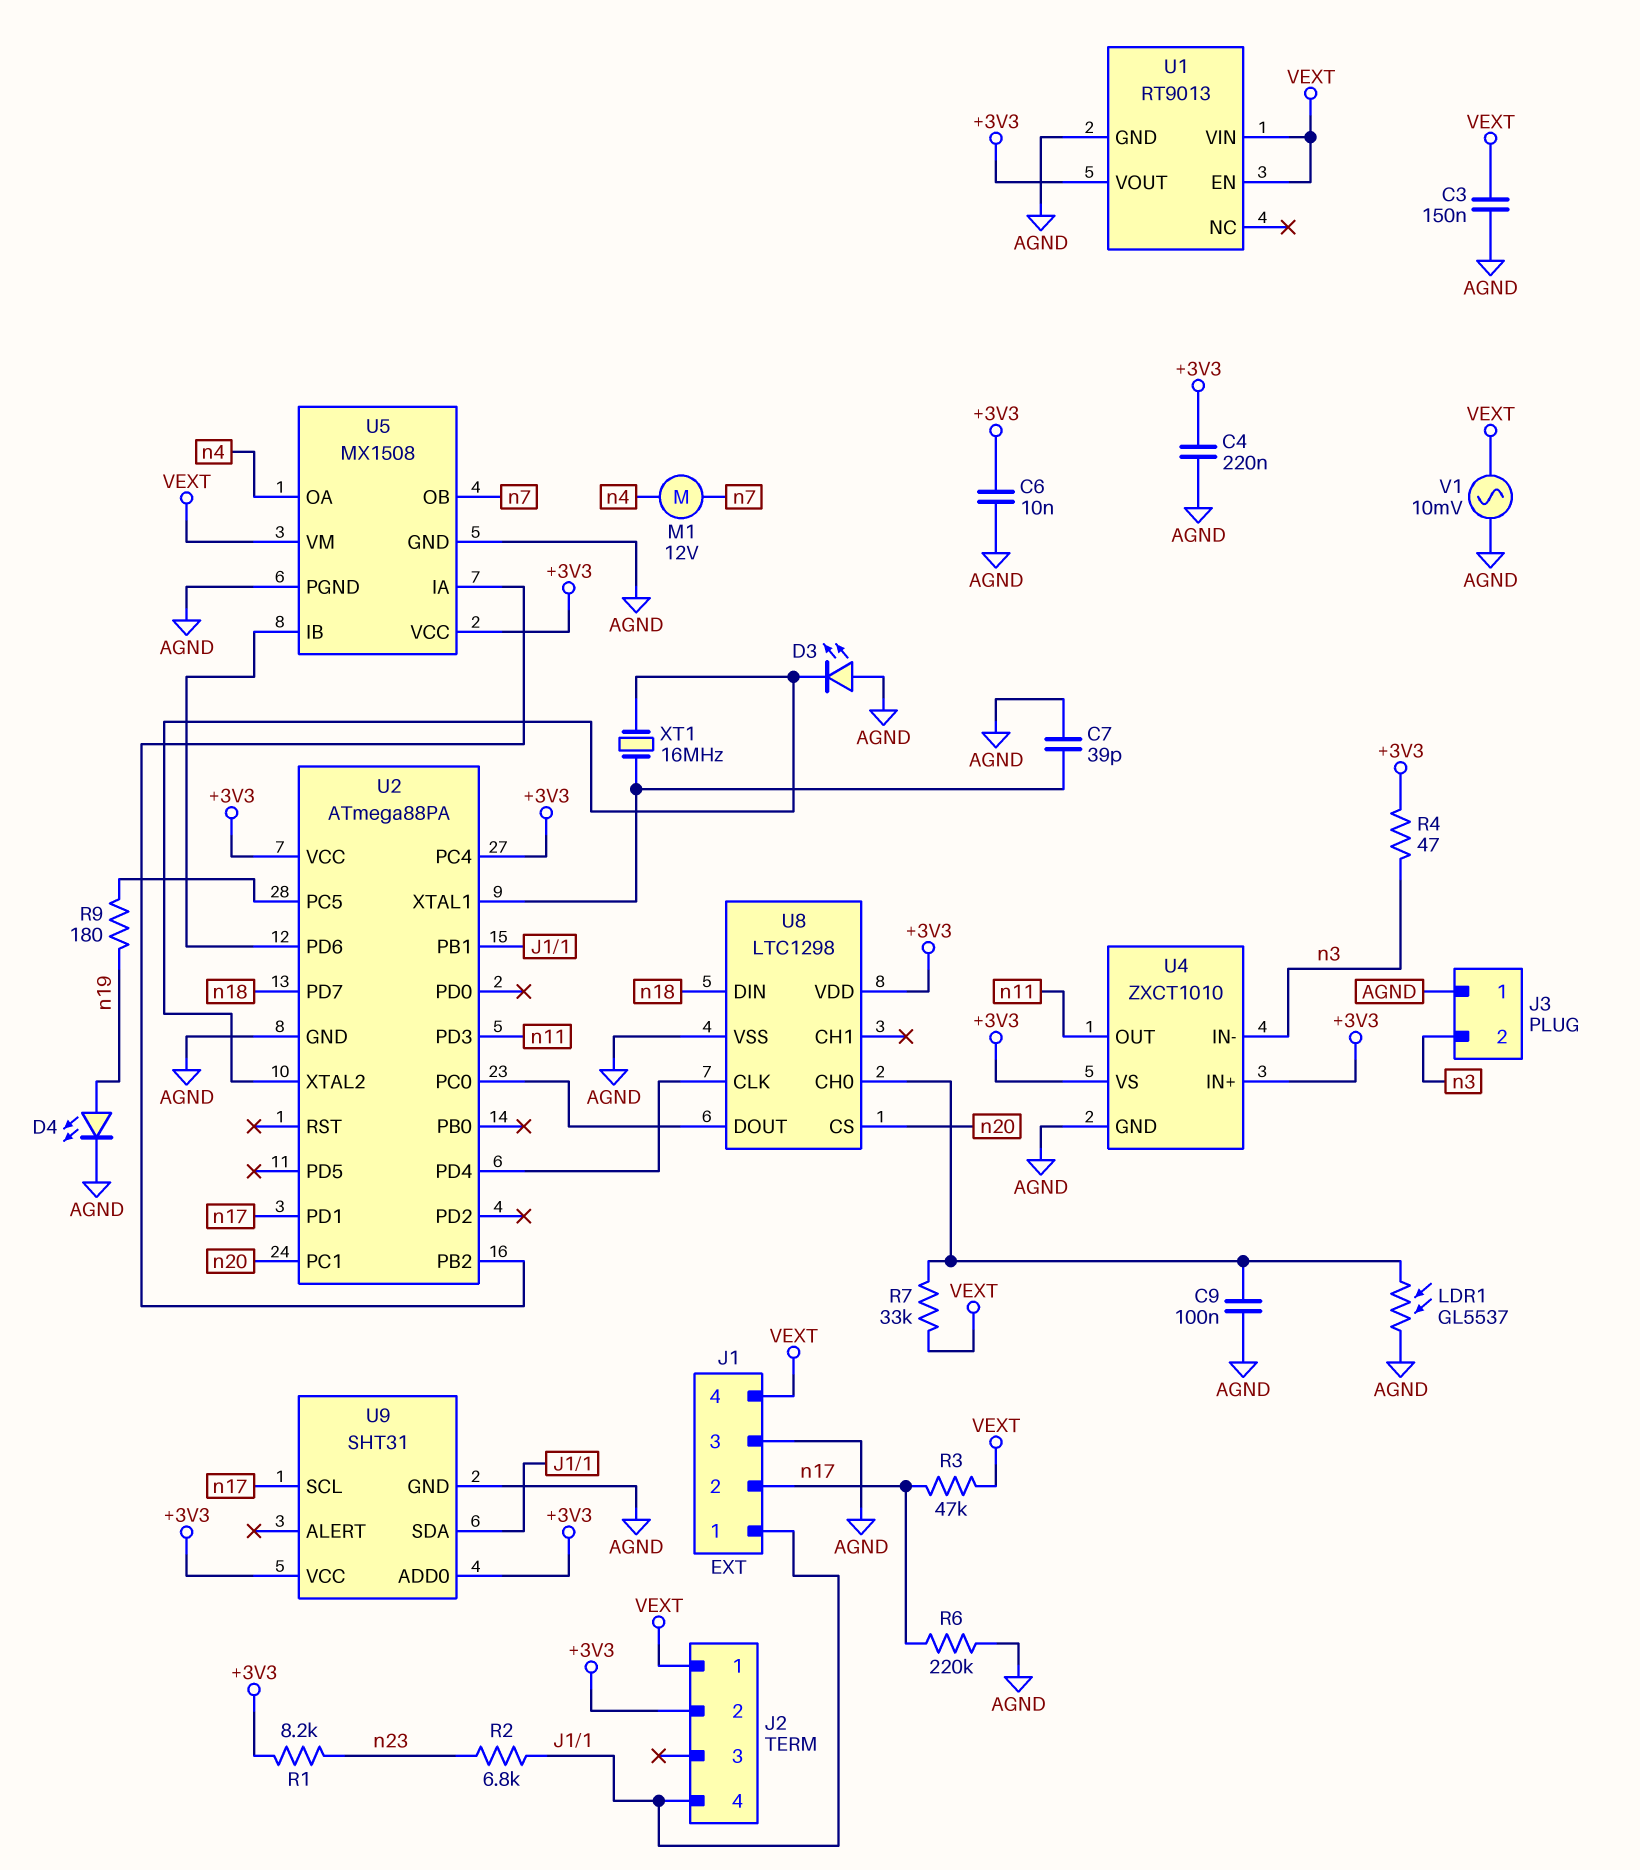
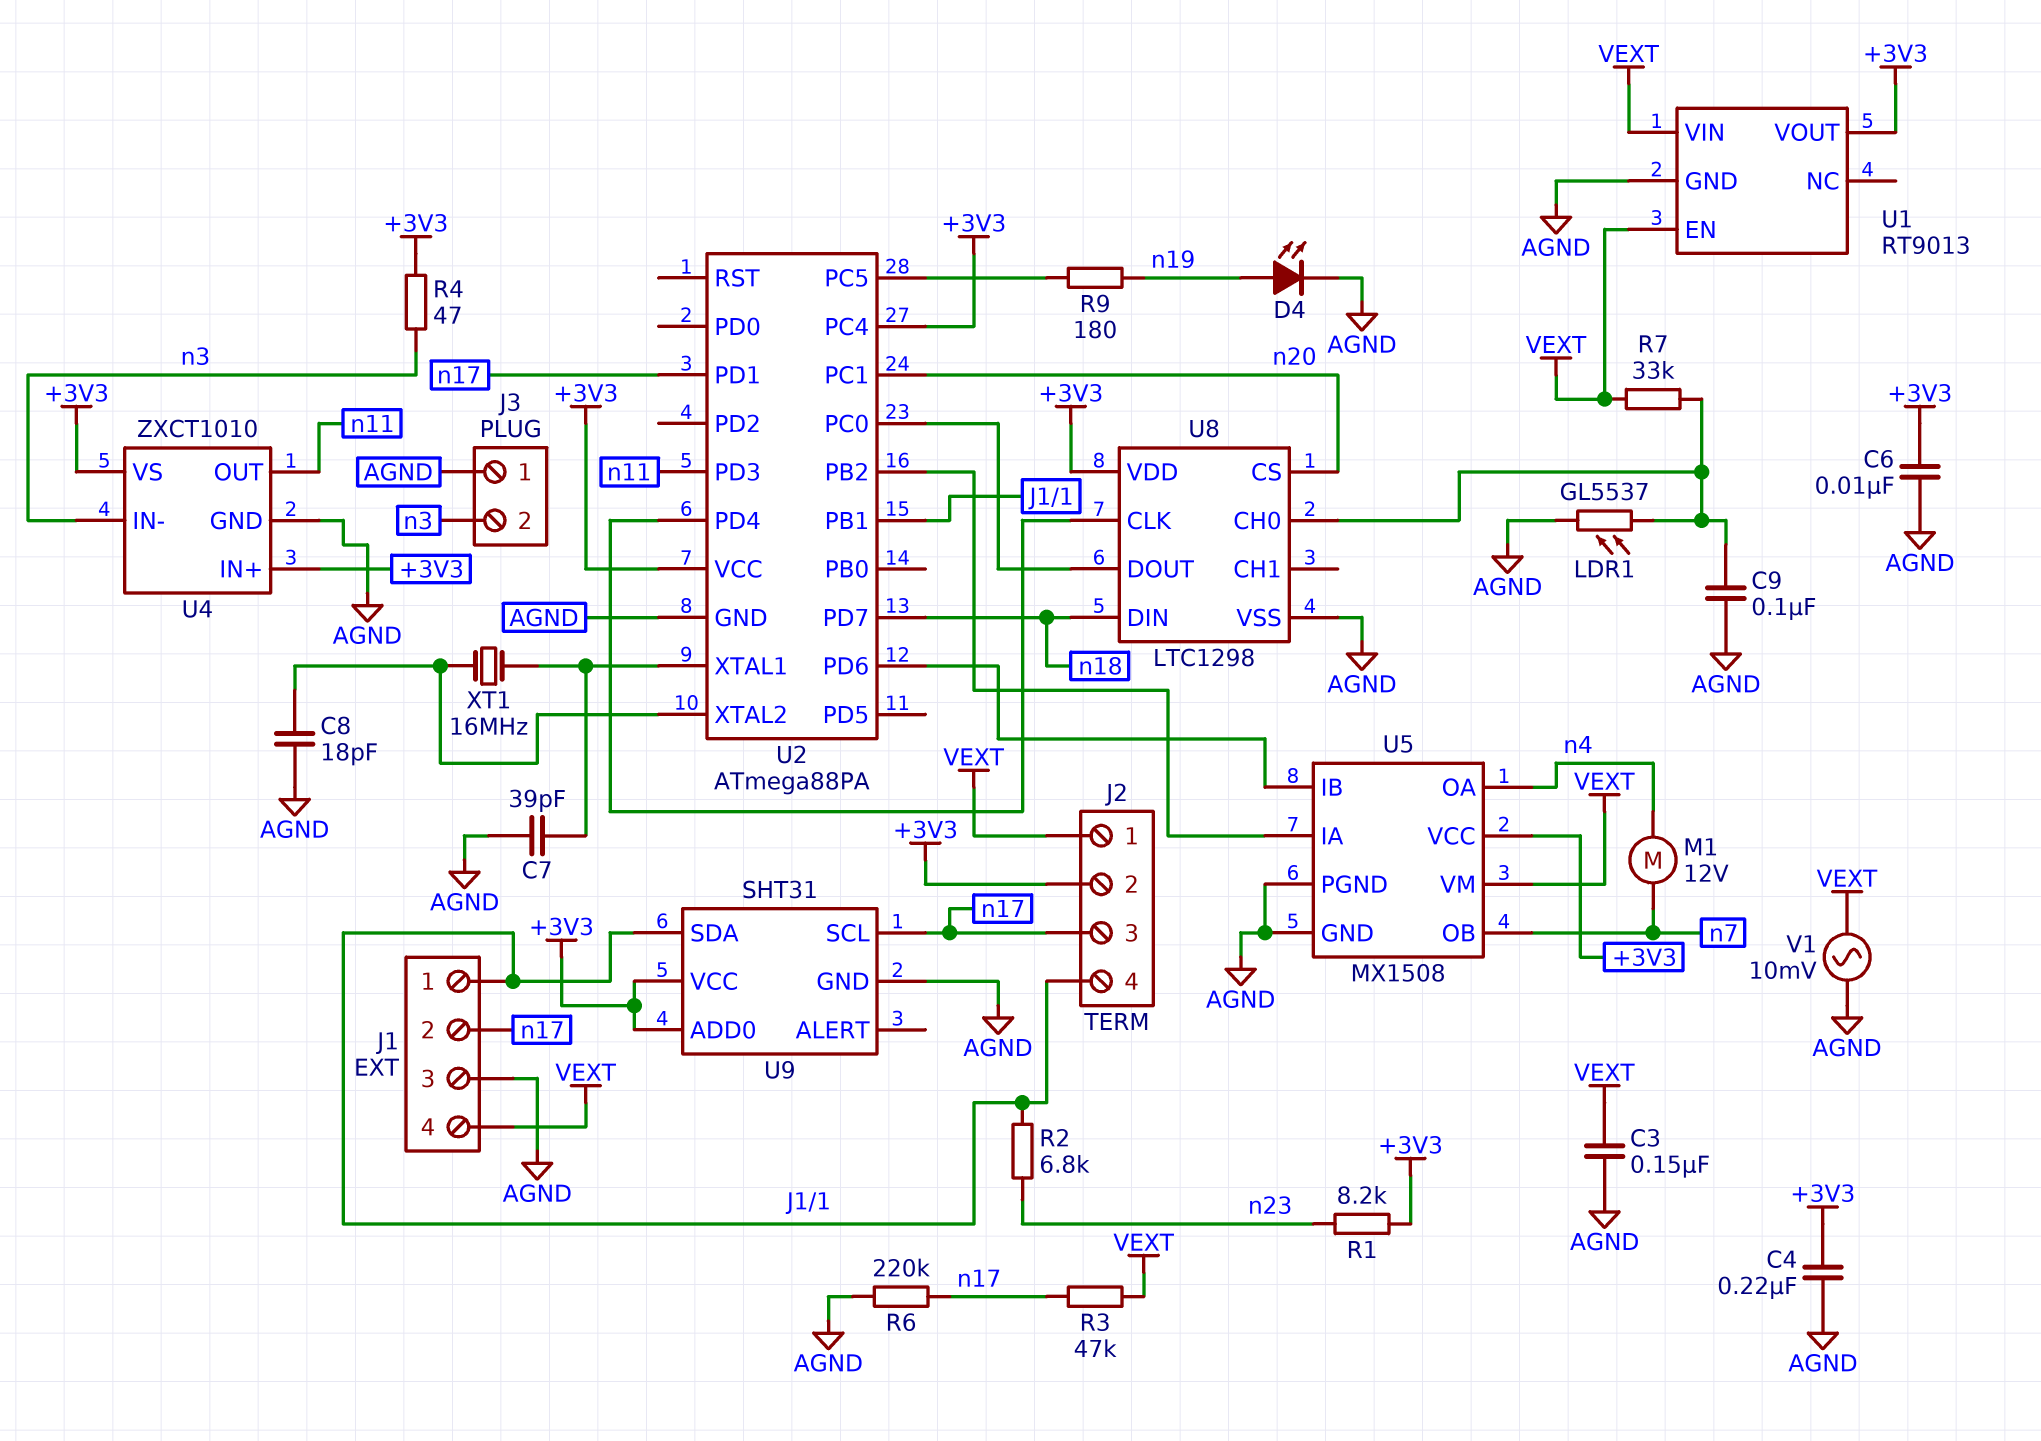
C8: none -> 18pF (AGND, U2/XTAL2)
D3: LED (A AGND, K U2/XTAL2) -> none
J2 pin 3: none -> n17

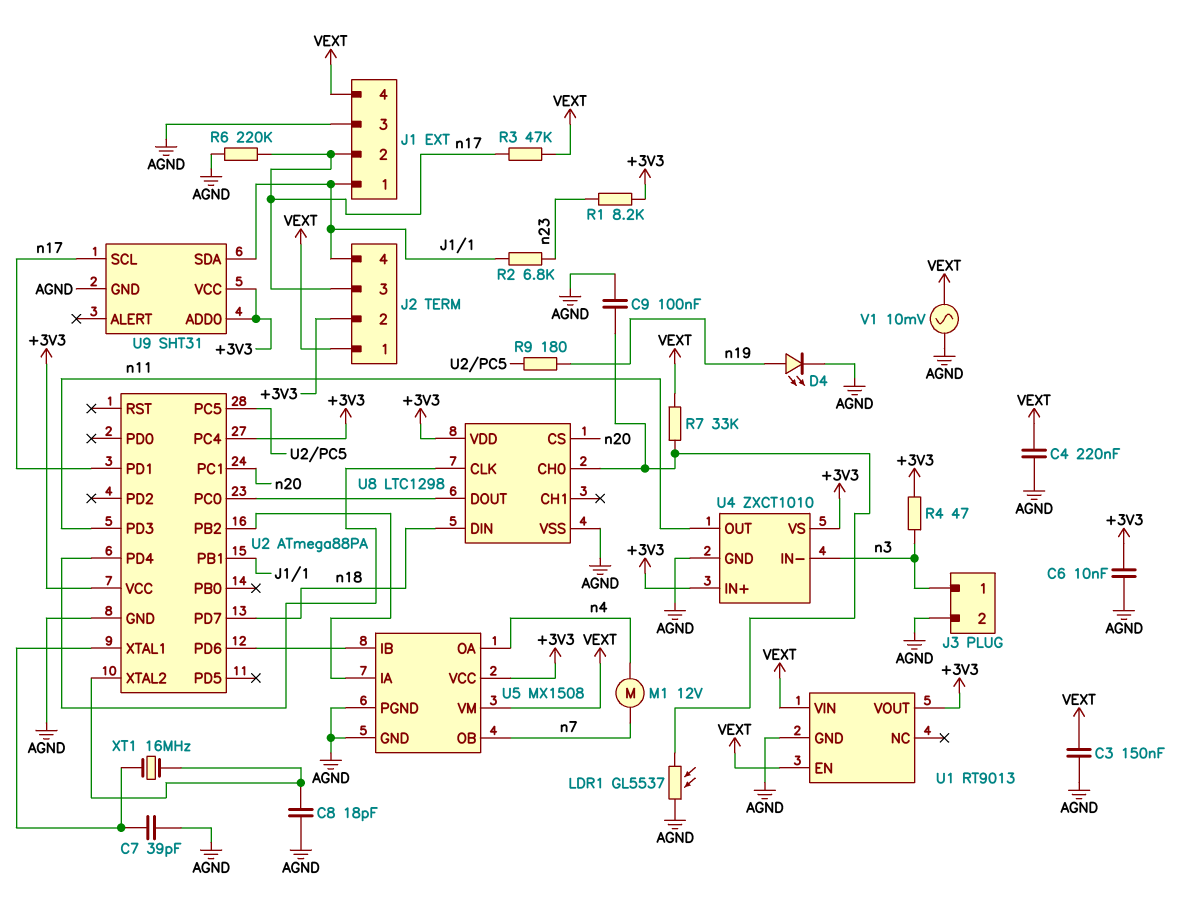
C4: 220nF (+3V3, AGND) -> 220nF (AGND, VEXT)
J3 pin 1: AGND -> n3
J3 pin 2: n3 -> AGND

